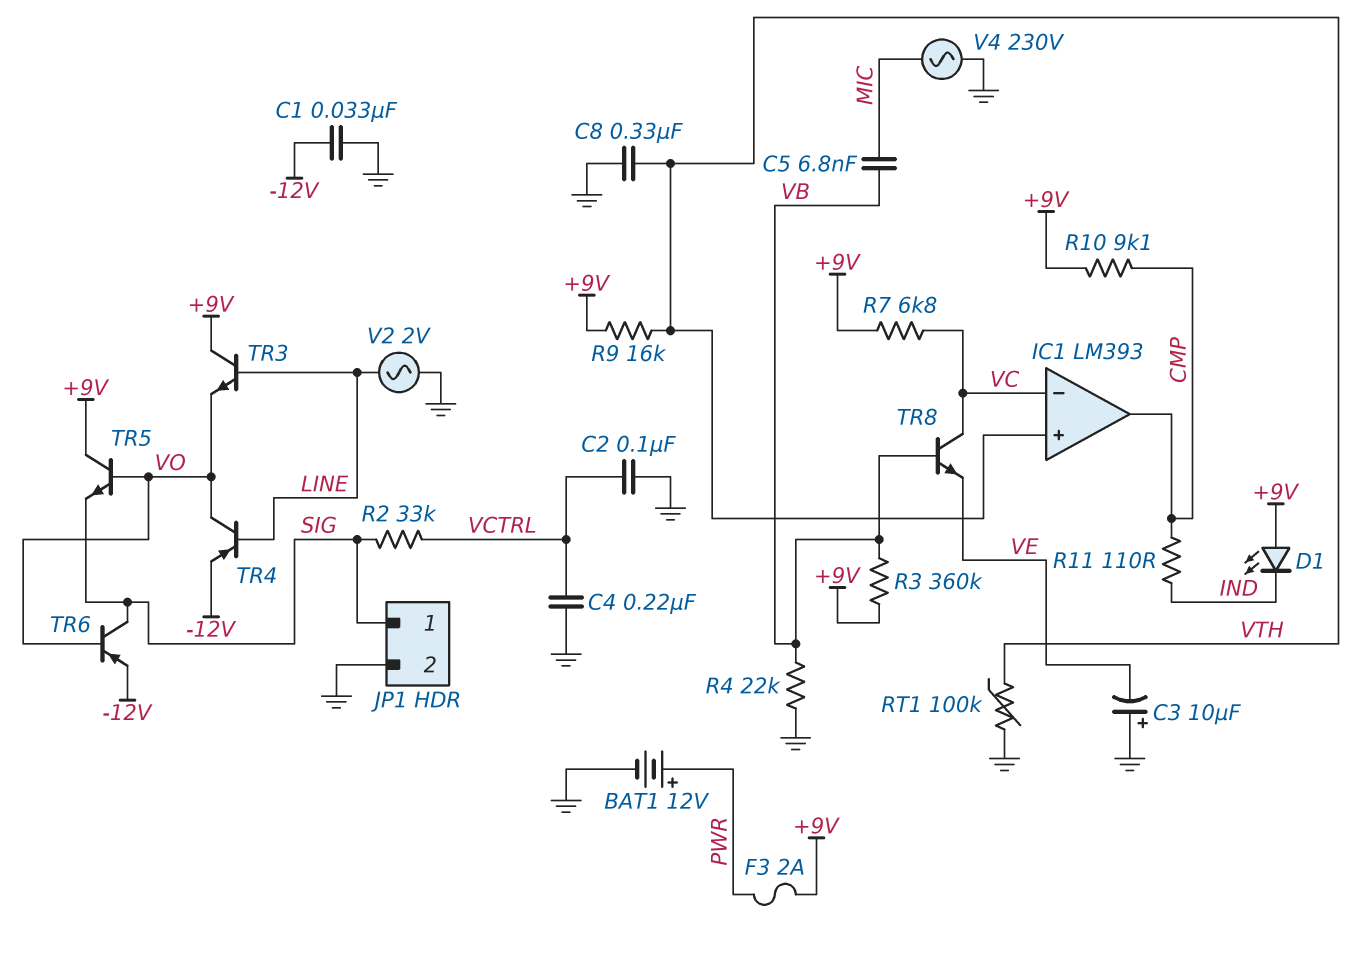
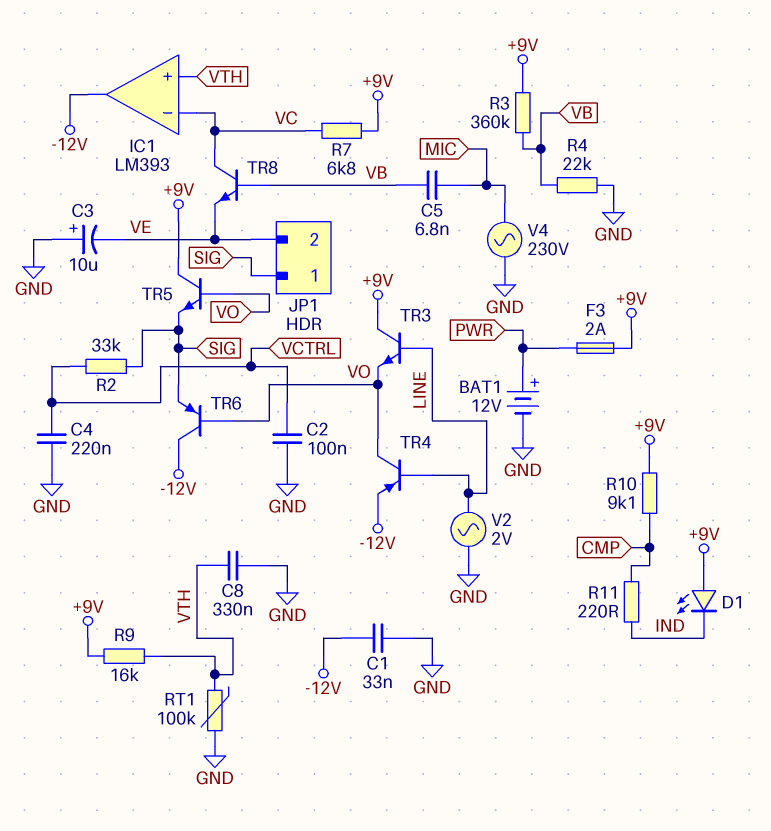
IC1 pin out: CMP -> -12V
JP1 pin 2: GND -> VE
R11: 110 (CMP, IND) -> 220 (CMP, IND)
TR6: PNP (B VO, C SIG, E -12V) -> PNP (B VO, C -12V, E SIG)

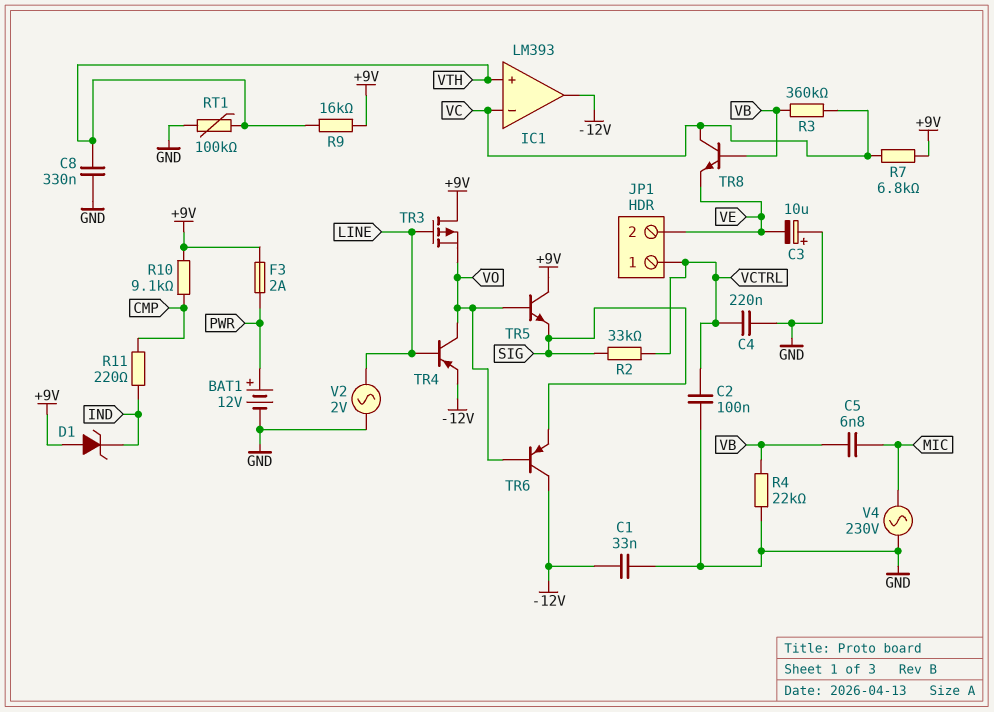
D1: LED (A +9V, K IND) -> zener (A +9V, K IND)
JP1 pin 1: SIG -> VCTRL
R3: 360k (+9V, VB) -> 360k (VB, VC)
TR3: NPN (B LINE, C +9V, E VO) -> PMOS (G LINE, D +9V, S VO)

